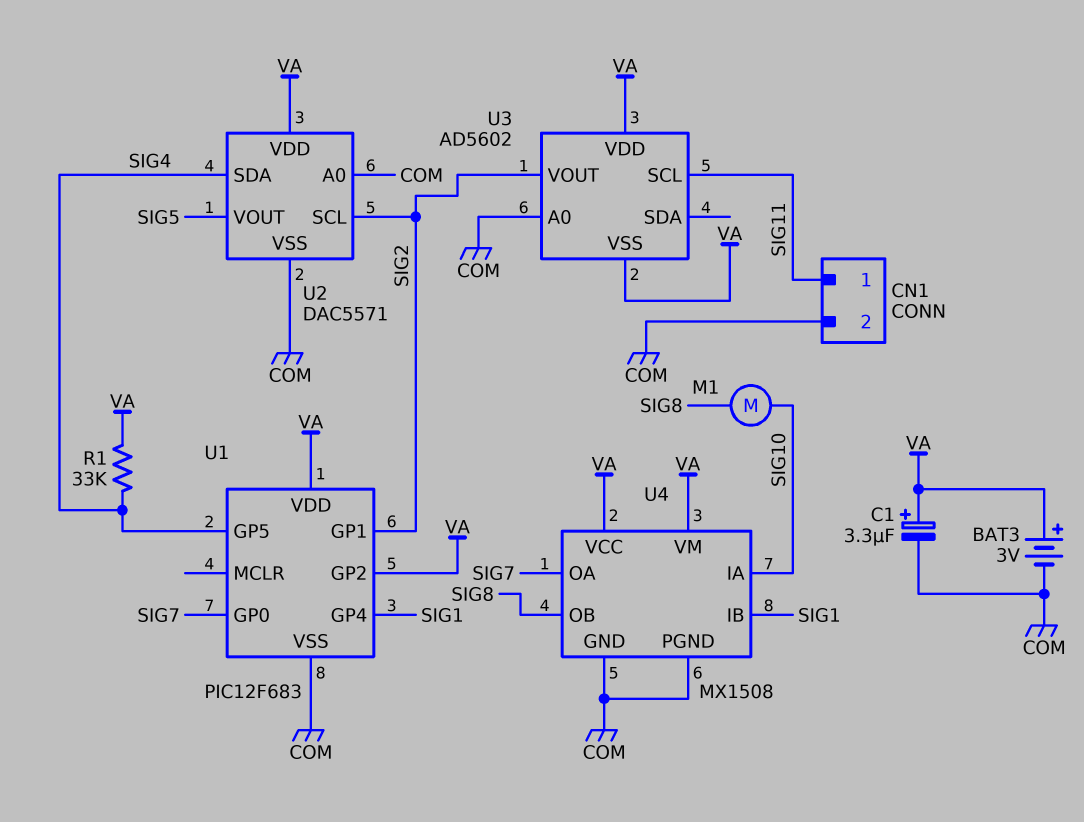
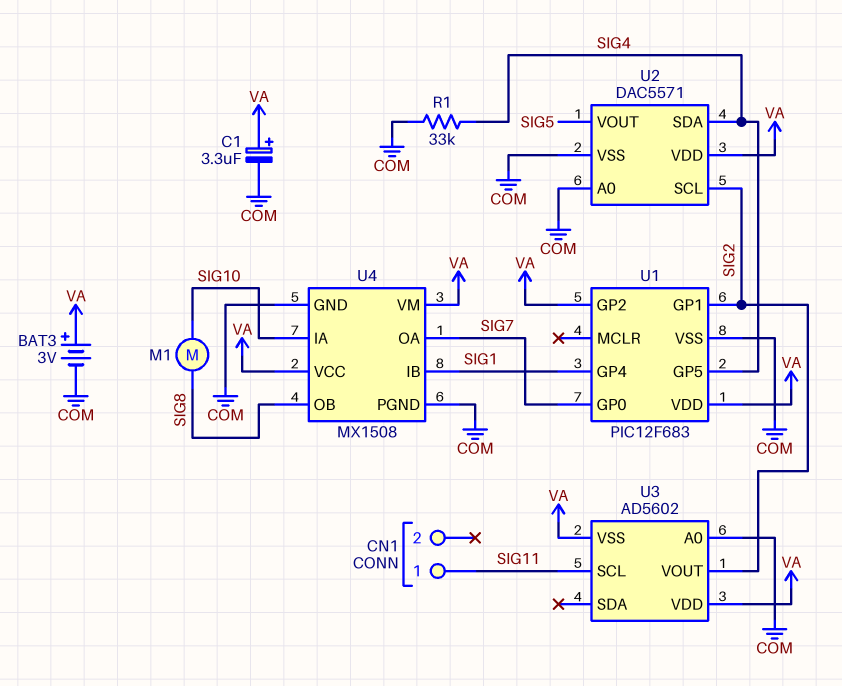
CN1 pin 2: COM -> none
R1: 33k (SIG4, VA) -> 33k (COM, SIG4)

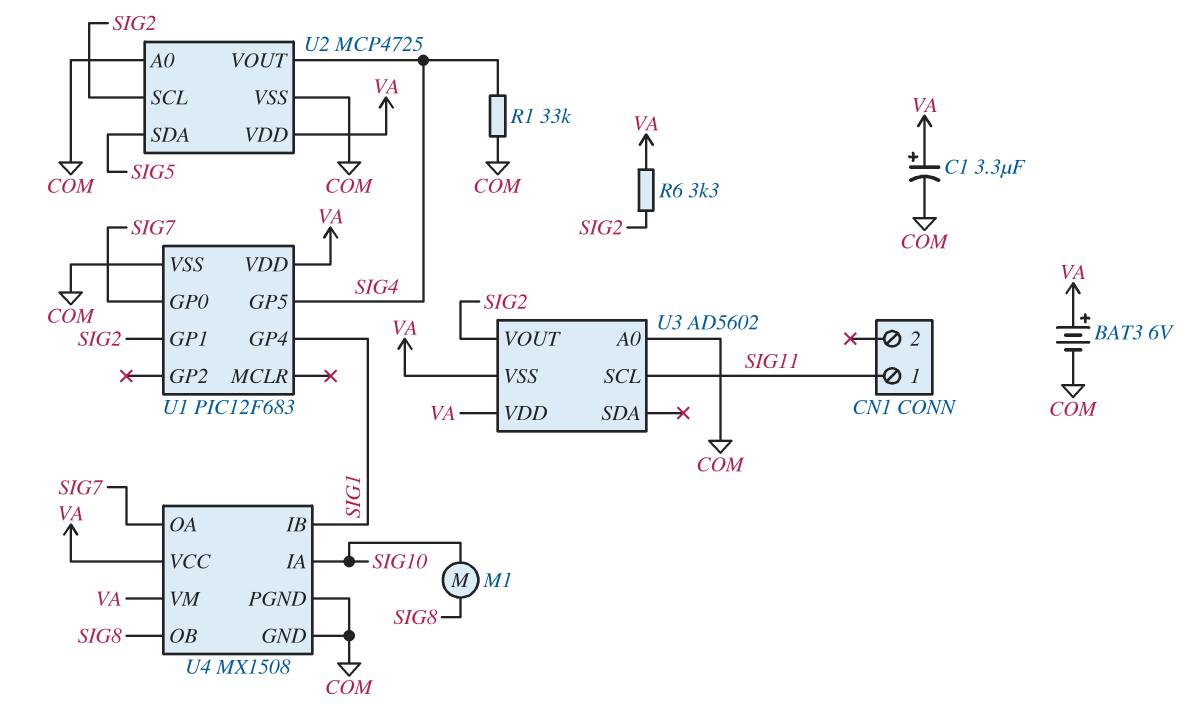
BAT3: 3V (plus VA, minus COM) -> 6V (plus VA, minus COM)
R6: none -> 3.3k (SIG2, VA)
U1 pin GP2: VA -> none
U2: DAC5571 -> MCP4725
U2 pin SDA: SIG4 -> SIG5
U2 pin VOUT: SIG5 -> SIG4

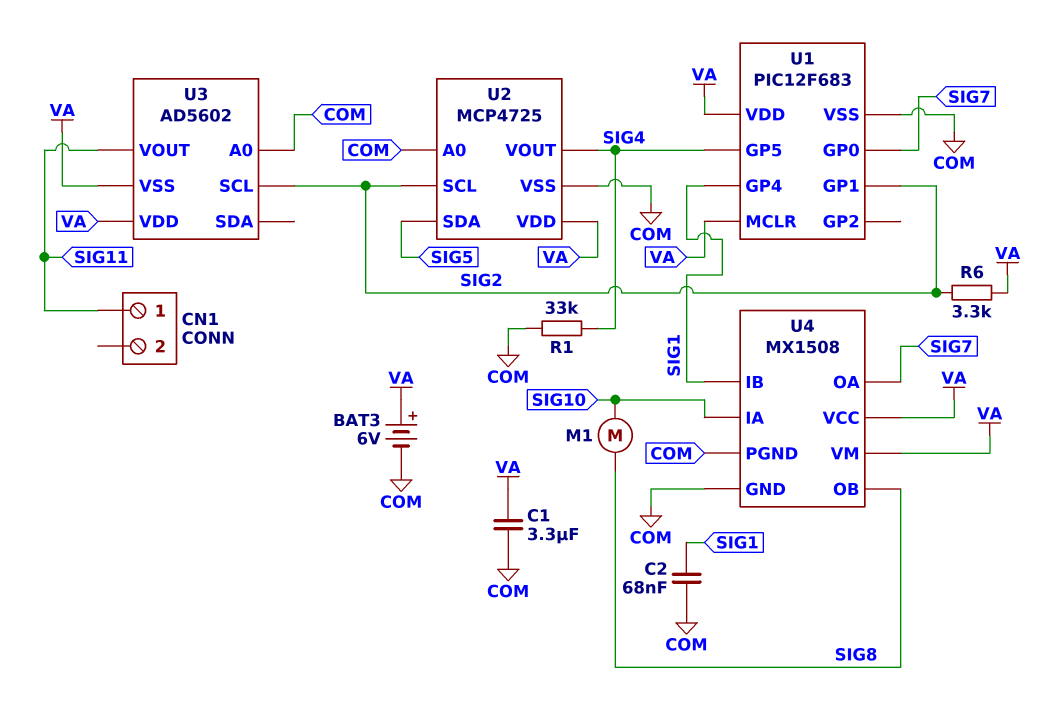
C1: 3.3uF (plus VA, minus COM) -> 3.3uF (COM, VA)
C2: none -> 68nF (COM, SIG1)
U1 pin MCLR: none -> VA
U3 pin SCL: SIG11 -> SIG2
U3 pin VOUT: SIG2 -> SIG11

